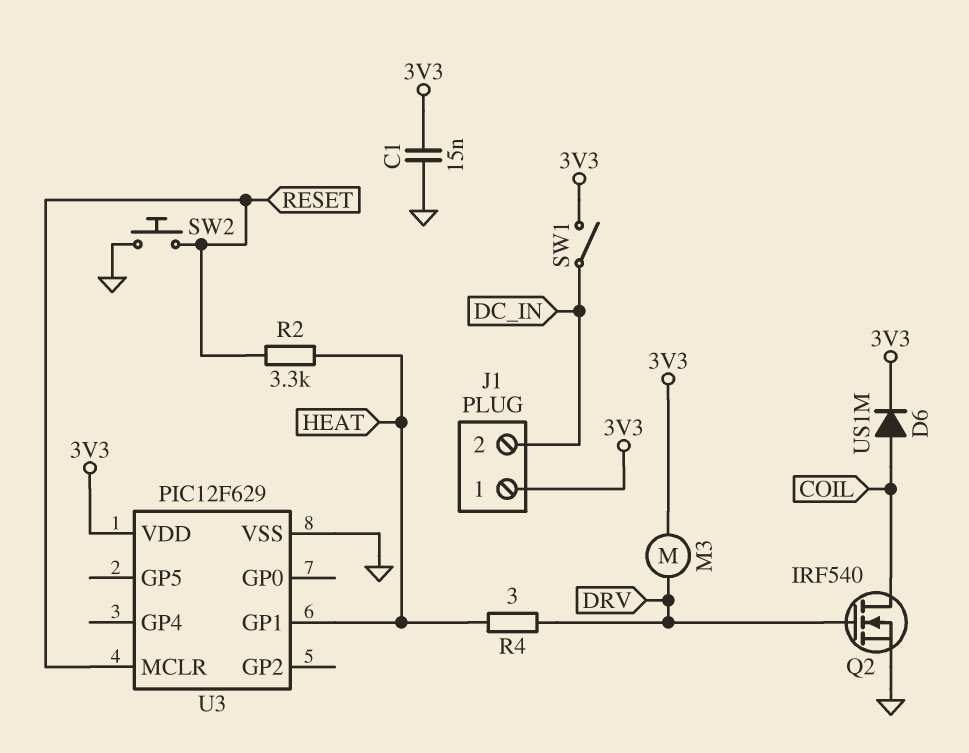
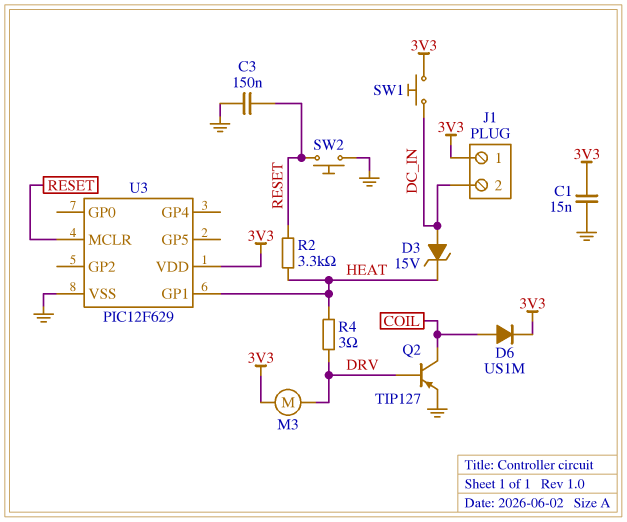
C3: none -> 150nF (GND, RESET)
D3: none -> zener 15V (A DC_IN, K HEAT)
Q2: NMOS IRF540 (G DRV, D COIL, S GND) -> PNP TIP127 (B DRV, C COIL, E GND)
SW1: switch (3V3, DC_IN) -> button (3V3, DC_IN)

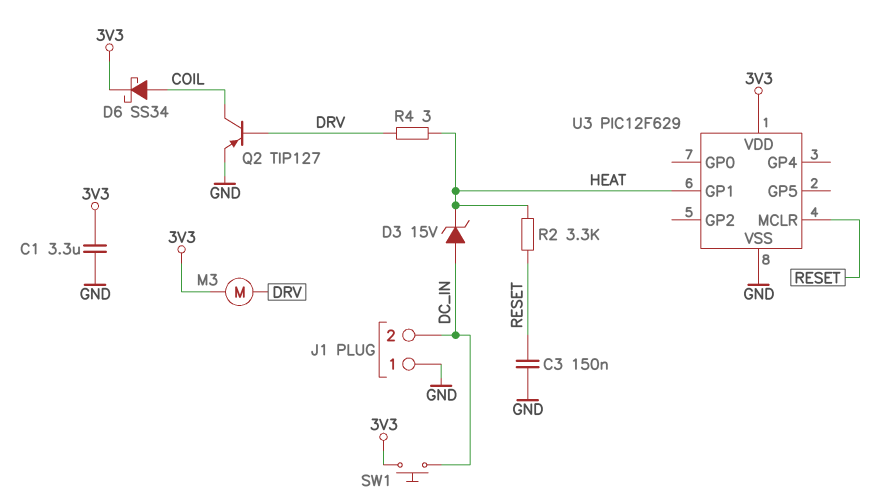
C1: 15nF (3V3, GND) -> 3.3uF (3V3, GND)
D6: diode US1M (A COIL, K 3V3) -> schottky SS34 (A COIL, K 3V3)
J1 pin 1: 3V3 -> GND
SW2: button (GND, RESET) -> none

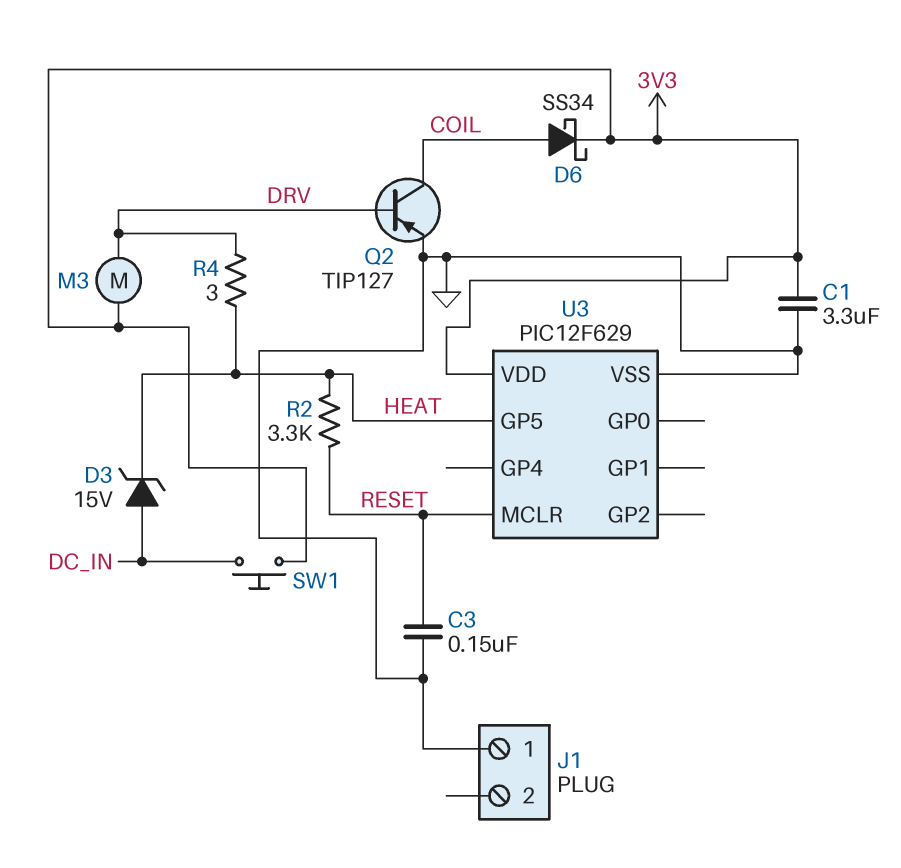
J1 pin 2: DC_IN -> none
U3 pin GP1: HEAT -> none
U3 pin GP5: none -> HEAT

